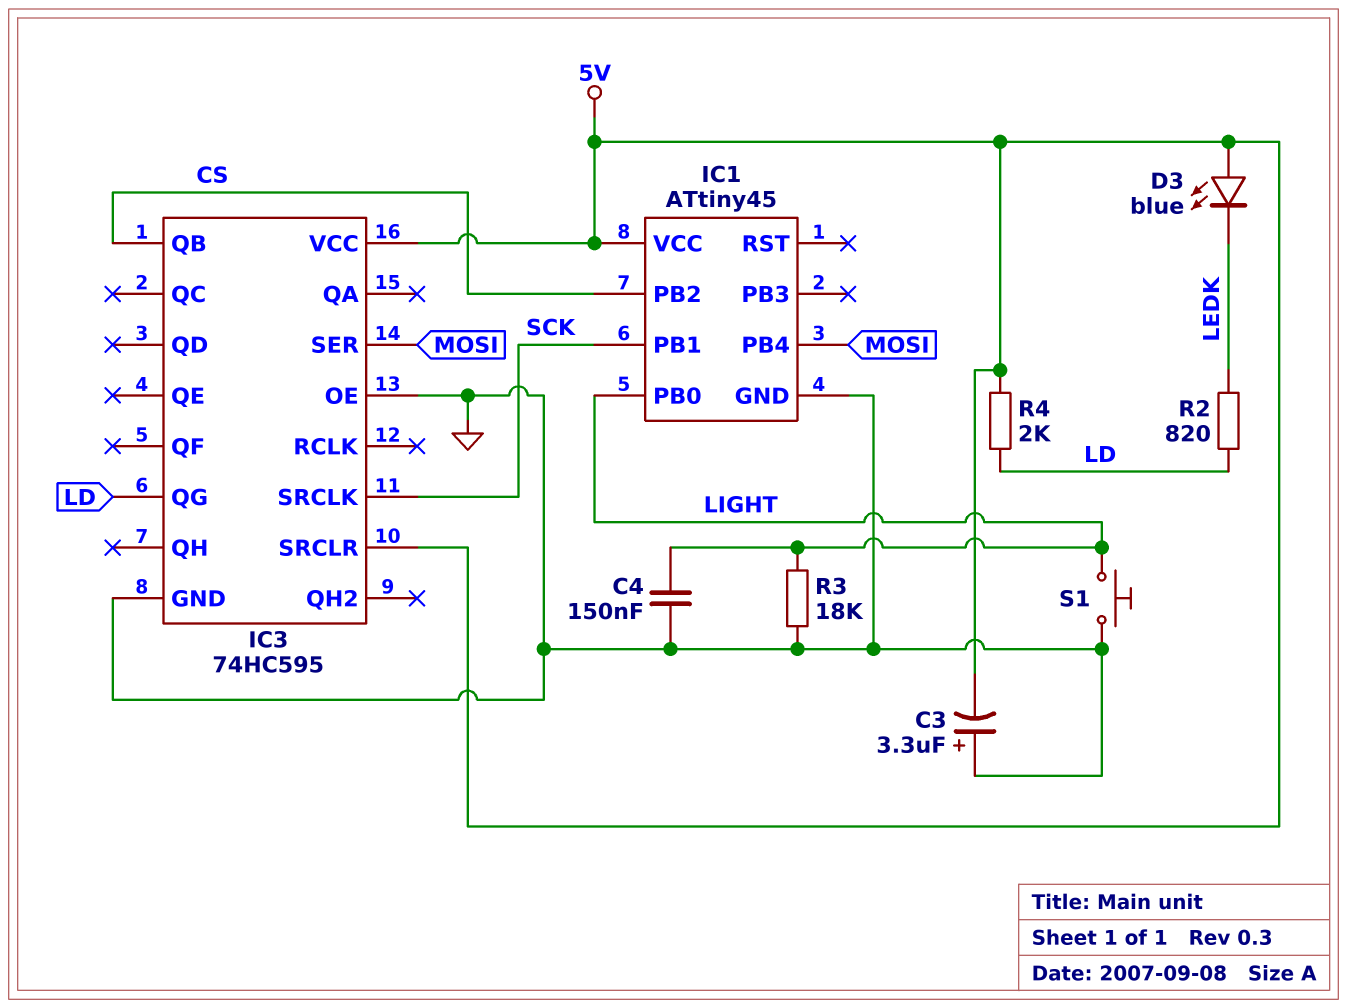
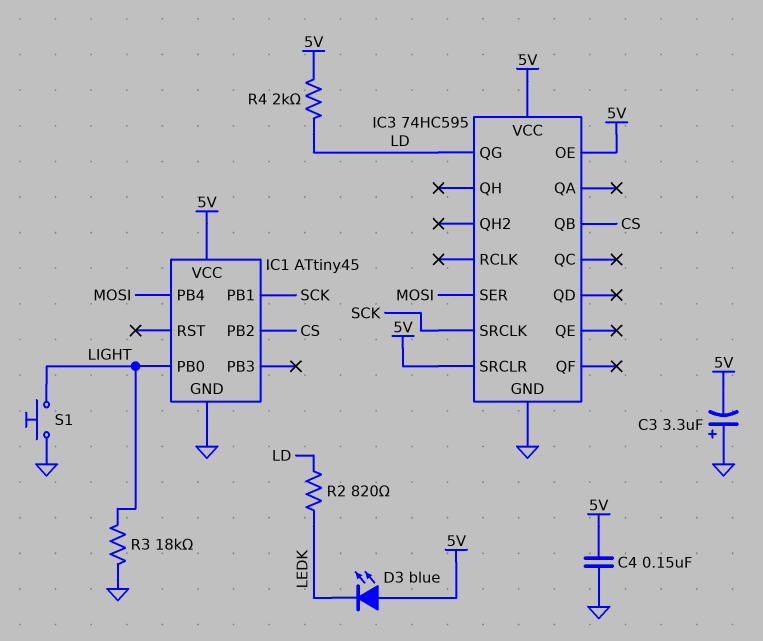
C4: 150nF (GND, LIGHT) -> 150nF (5V, GND)
IC3 pin OE: GND -> 5V

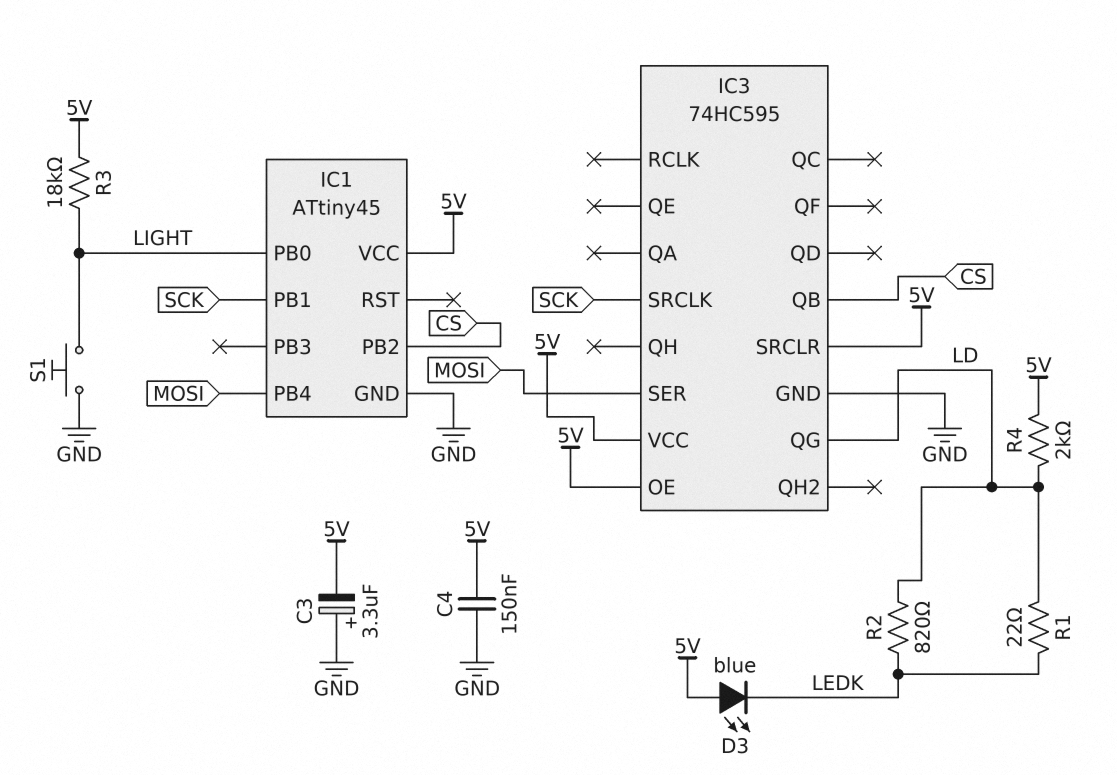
R1: none -> 22 (LD, LEDK)
R3: 18k (GND, LIGHT) -> 18k (5V, LIGHT)

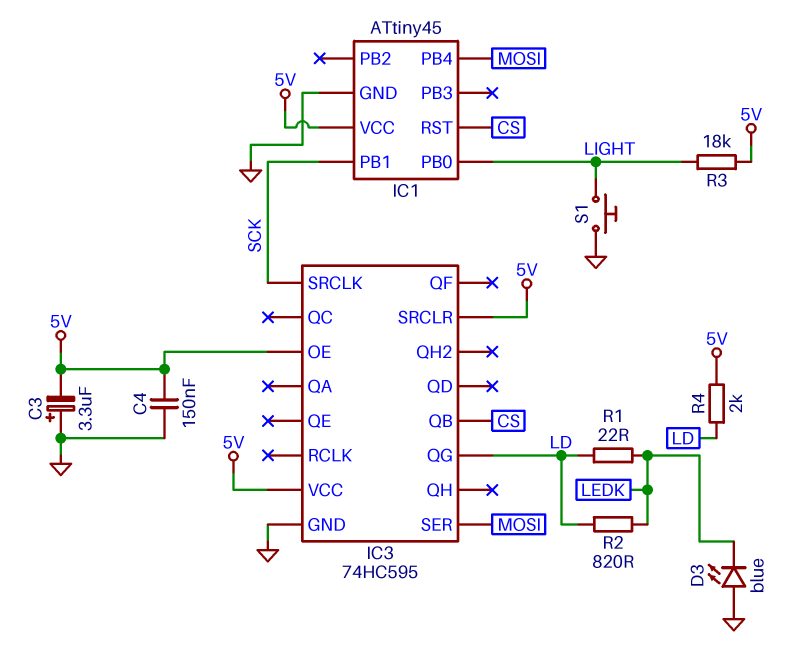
D3: LED blue (A 5V, K LEDK) -> LED blue (A GND, K LEDK)
IC1 pin PB2: CS -> none
IC1 pin RST: none -> CS

